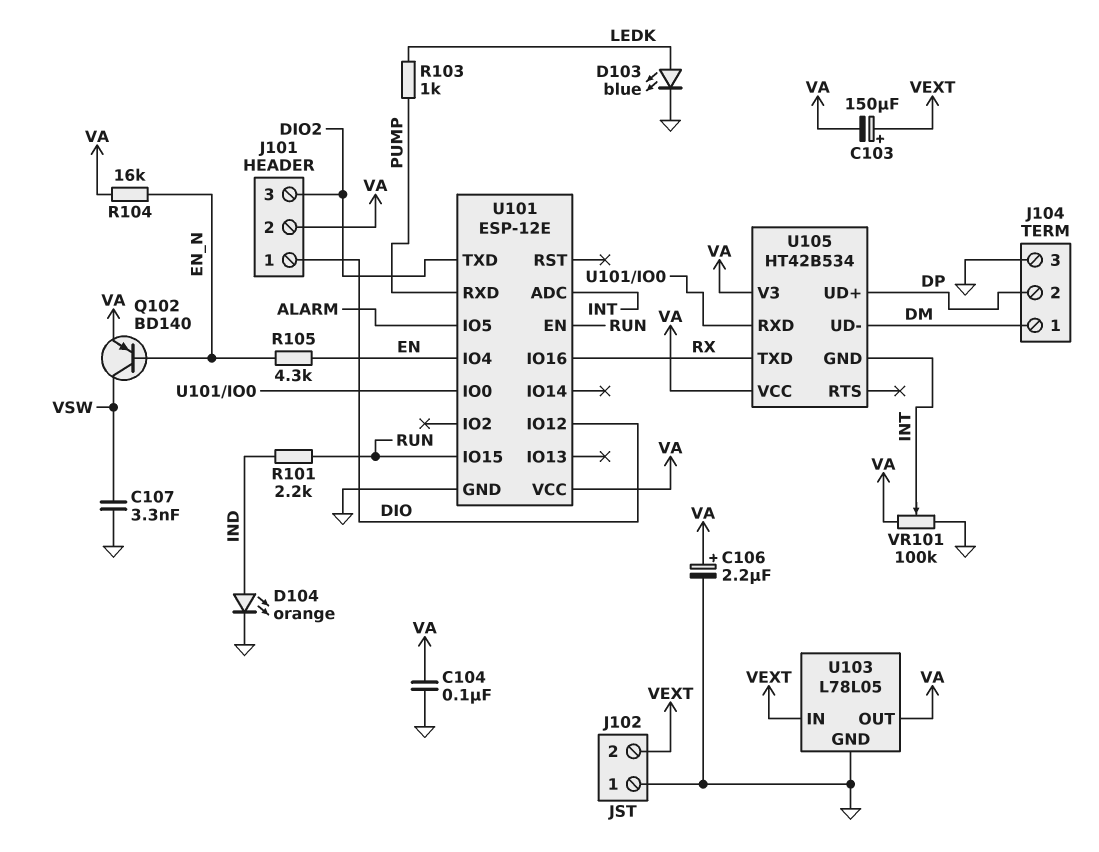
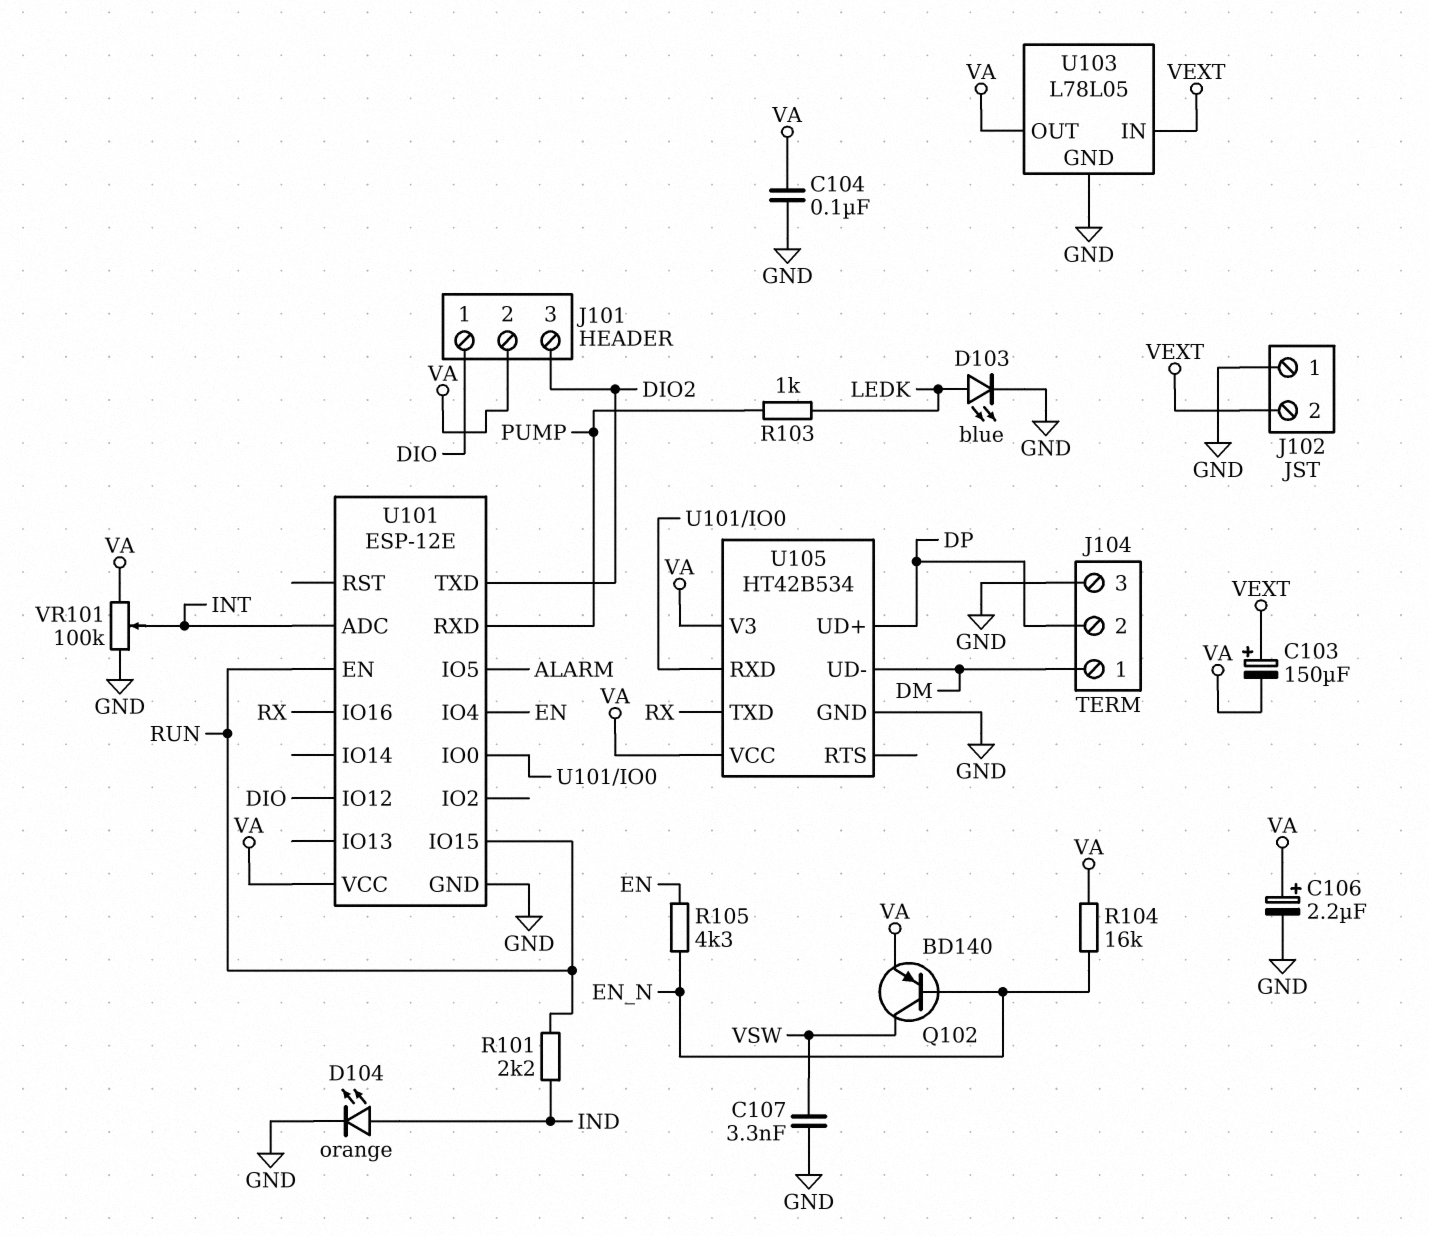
U105 pin GND: INT -> GND

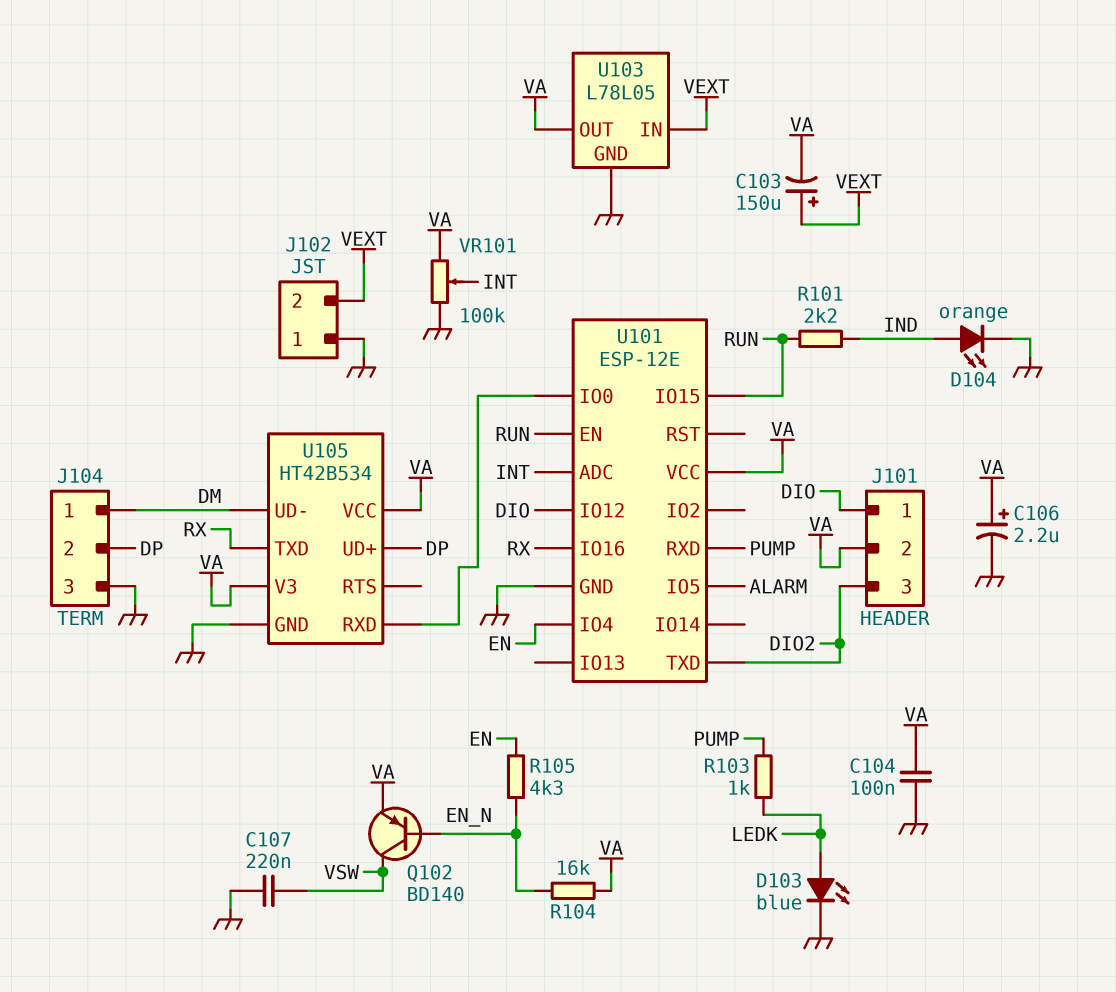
C107: 3.3nF (GND, VSW) -> 220nF (GND, VSW)

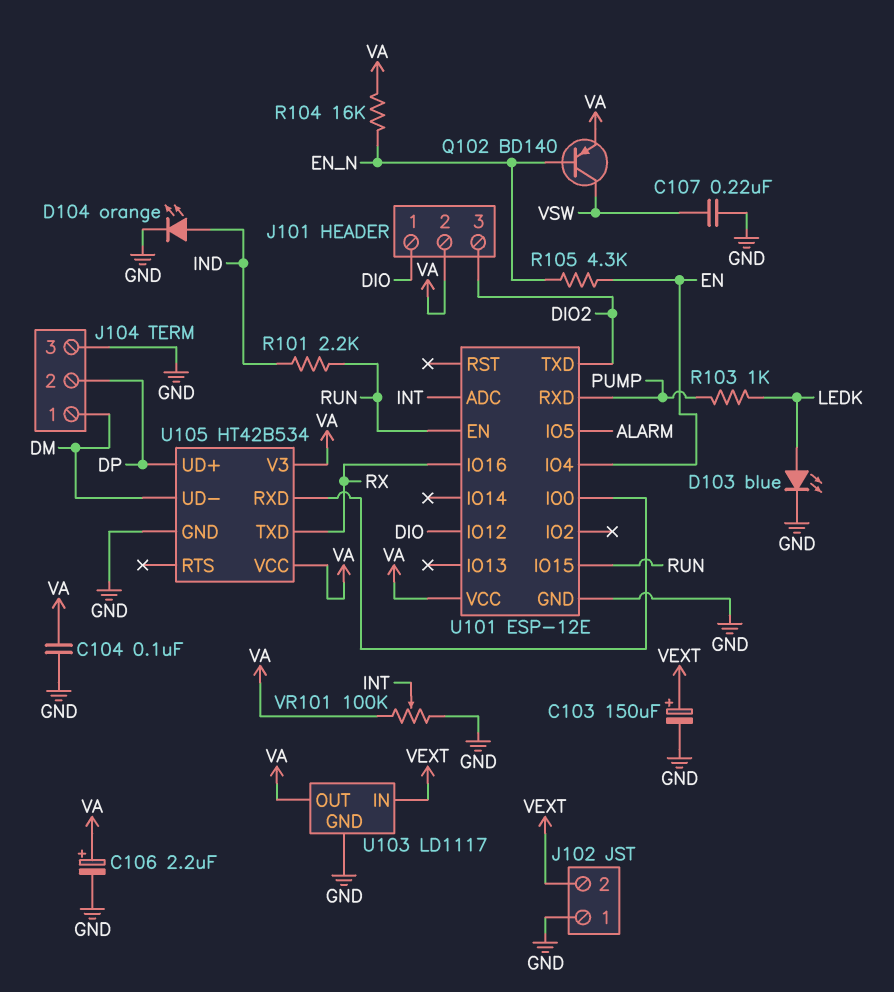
C103: 150uF (plus VEXT, minus VA) -> 150uF (plus VEXT, minus GND)
U103: L78L05 -> LD1117

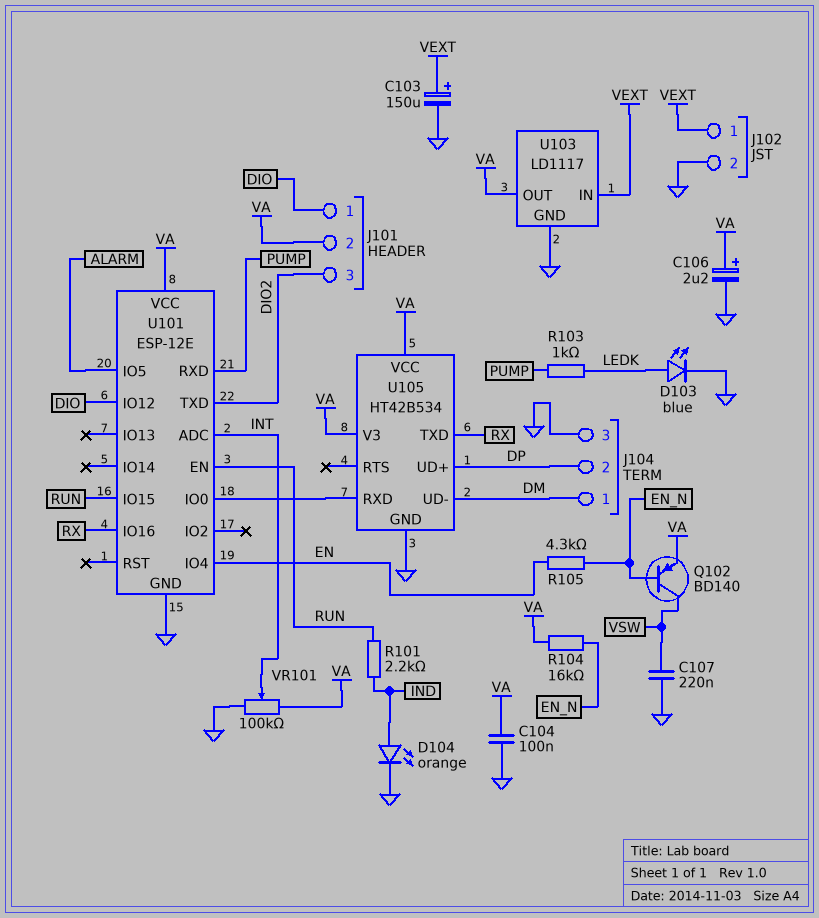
J102 pin 1: GND -> VEXT
J102 pin 2: VEXT -> GND

